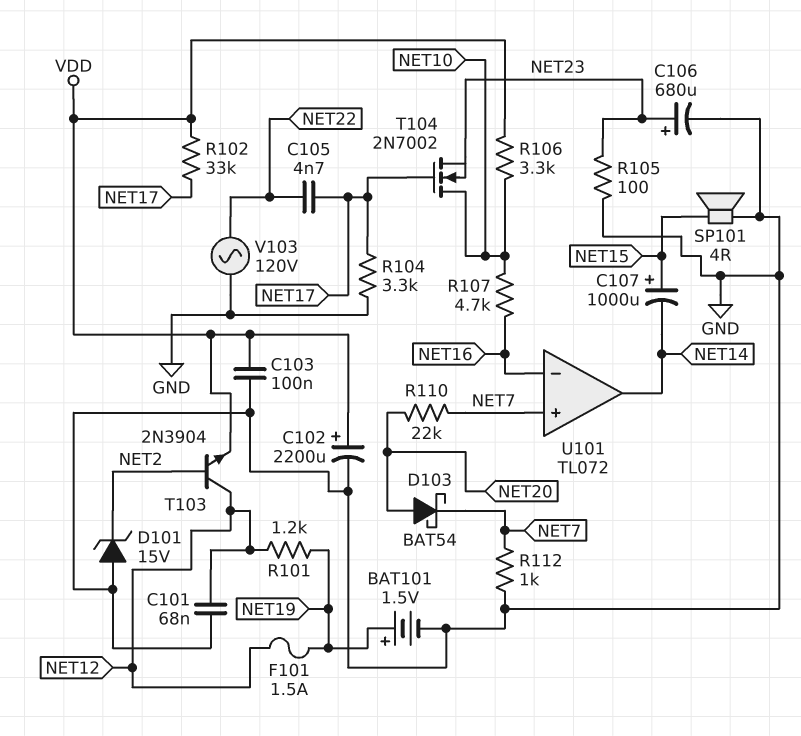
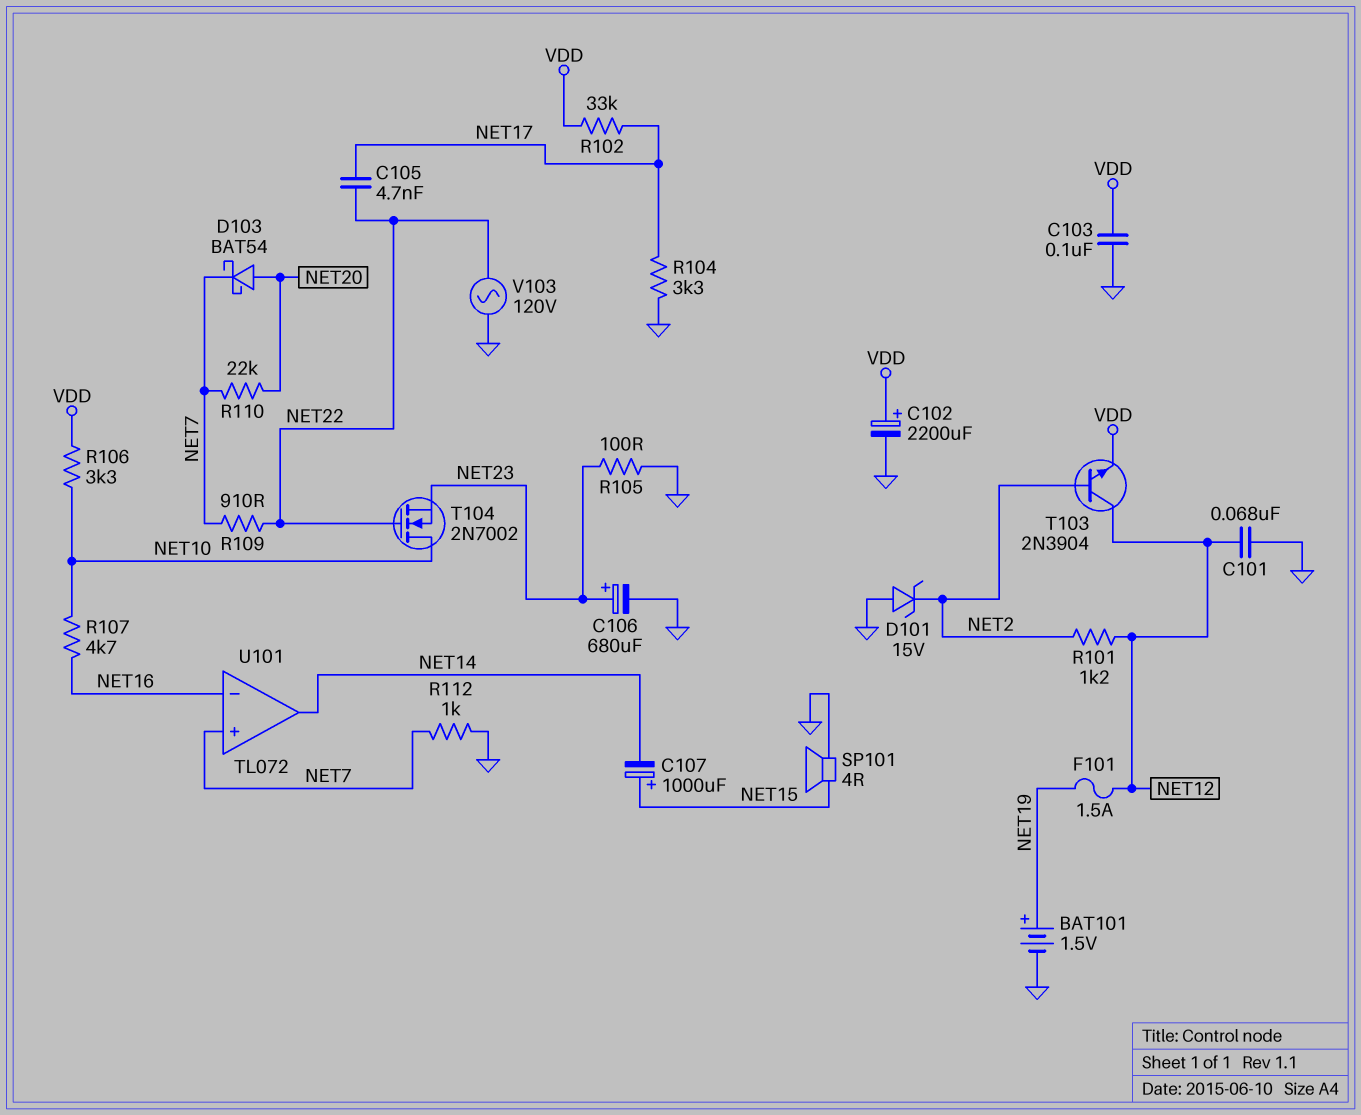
R101: 1.2k (NET12, NET19) -> 1.2k (NET2, NET12)
R109: none -> 910 (NET7, NET22)
T104: NMOS 2N7002 (G NET17, D NET10, S NET23) -> NMOS 2N7002 (G NET22, D NET10, S NET23)

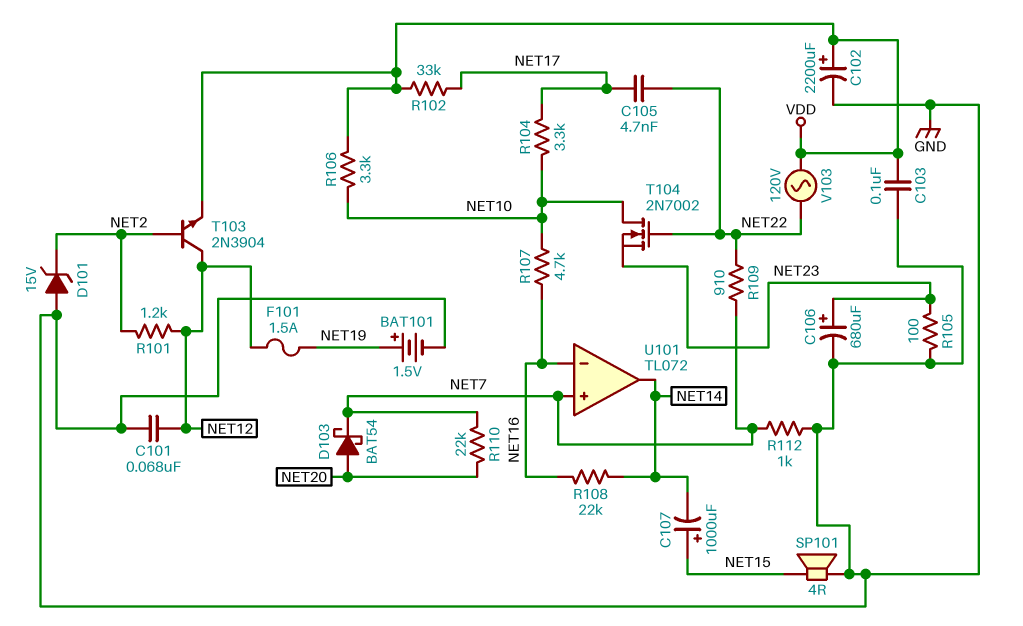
R104: 3.3k (GND, NET17) -> 3.3k (NET10, NET17)
R108: none -> 22k (NET14, NET16)
V103: AC 120V (GND, NET22) -> AC 120V (NET22, VDD)

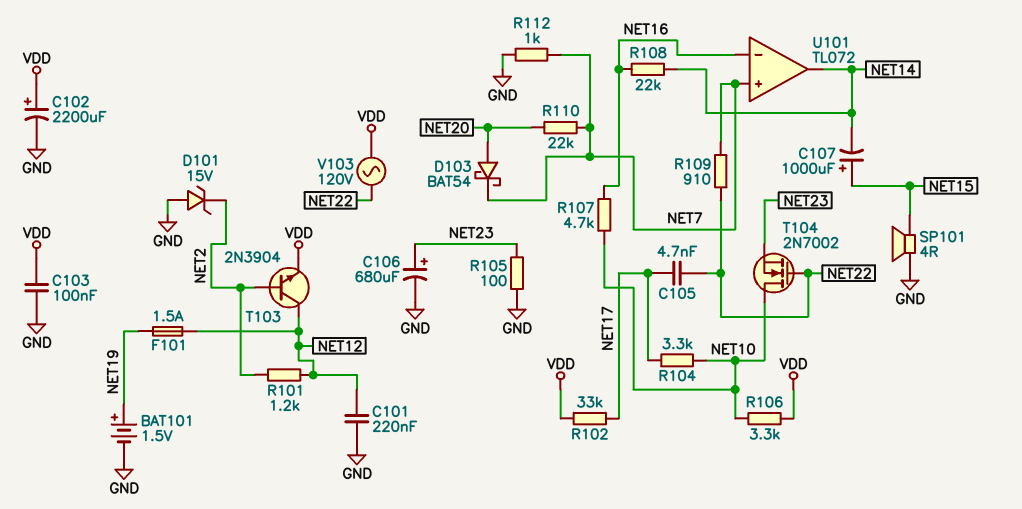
C101: 68nF (GND, NET12) -> 220nF (GND, NET12)

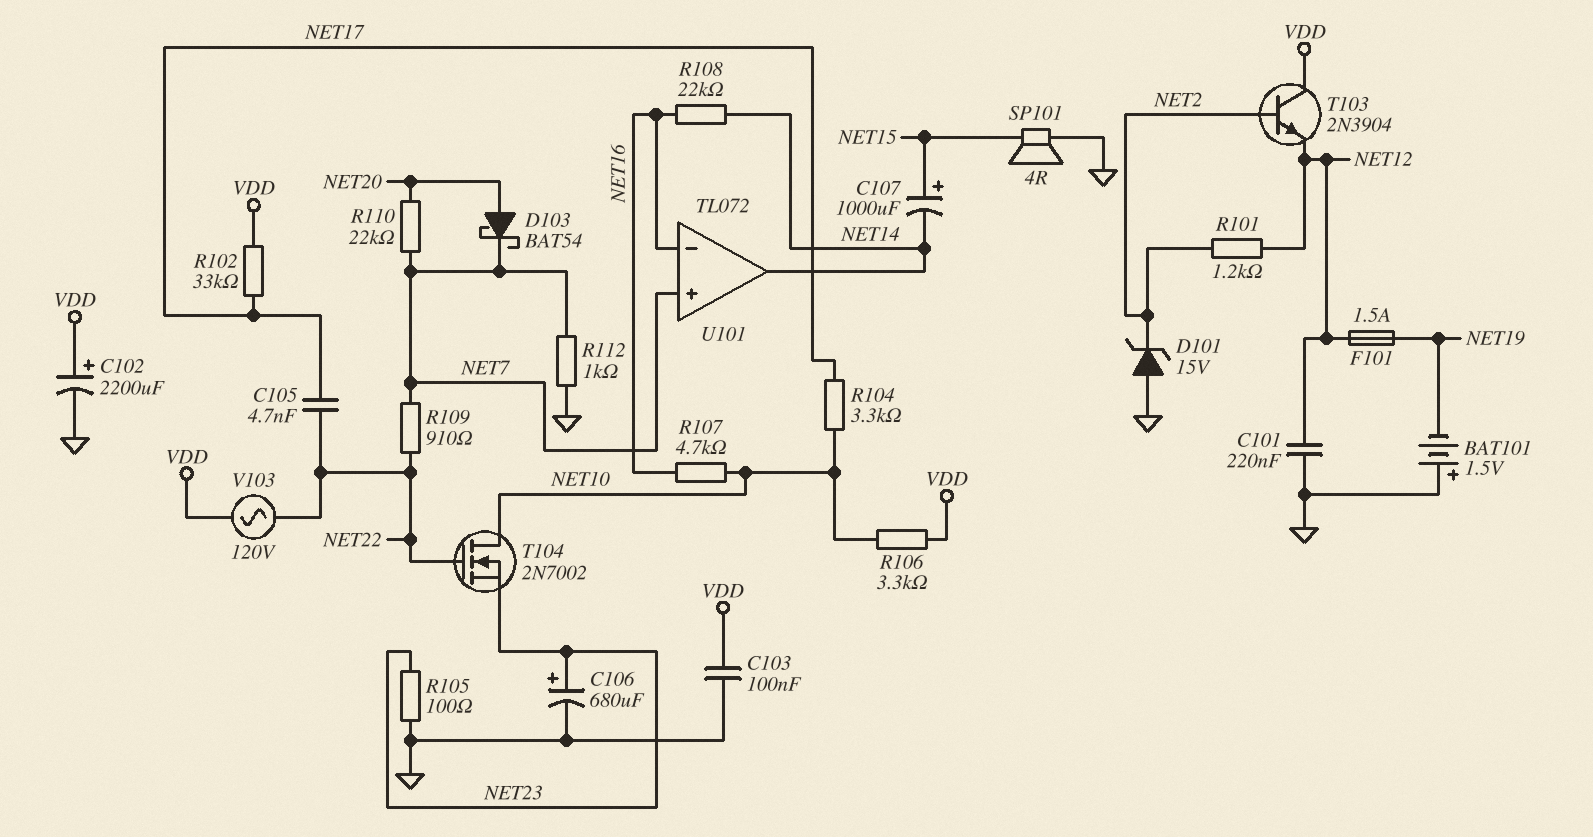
BAT101: 1.5V (plus NET19, minus GND) -> 1.5V (plus GND, minus NET19)
T103: NPN 2N3904 (B NET2, C NET12, E VDD) -> NPN 2N3904 (B NET2, C VDD, E NET12)

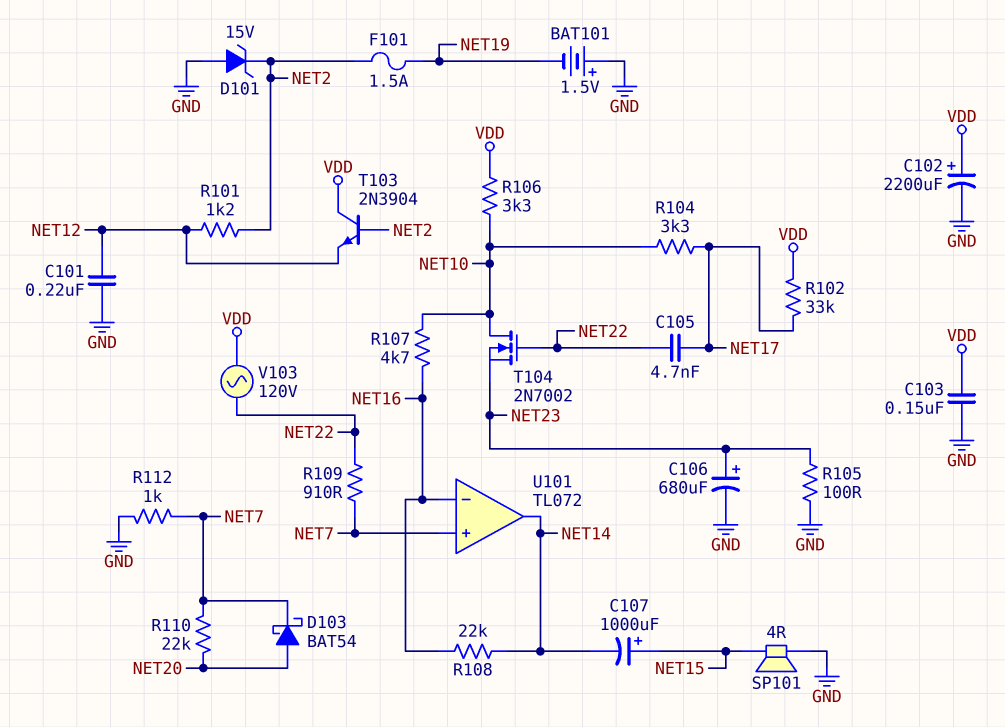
C103: 100nF (GND, VDD) -> 150nF (GND, VDD)
F101: 1.5A (NET12, NET19) -> 1.5A (NET2, NET19)

